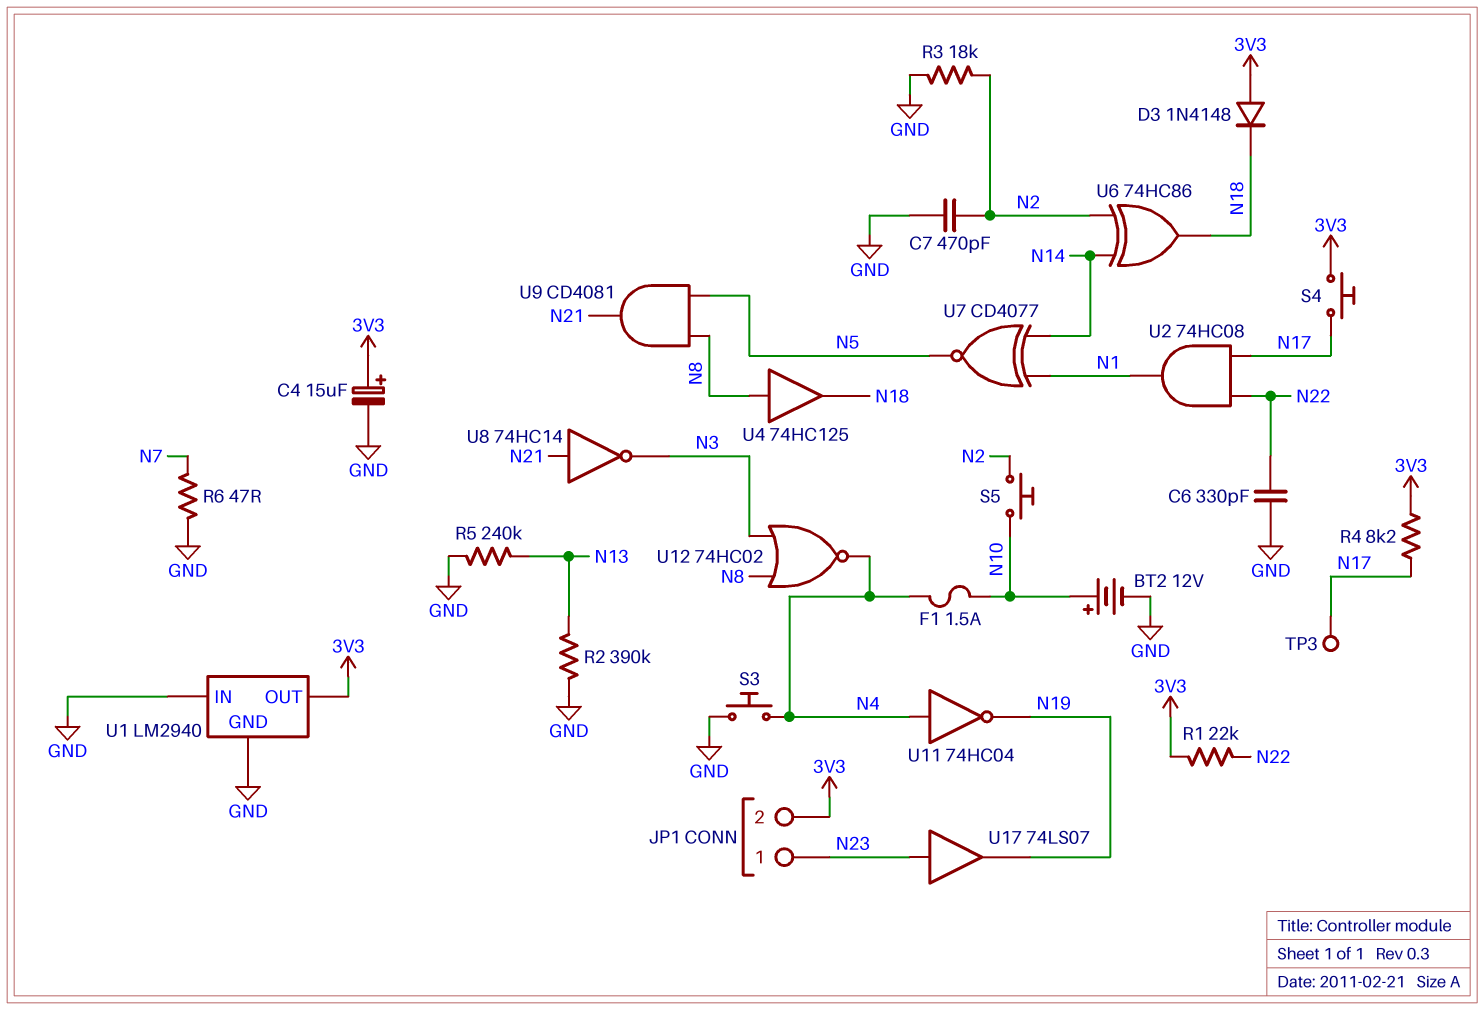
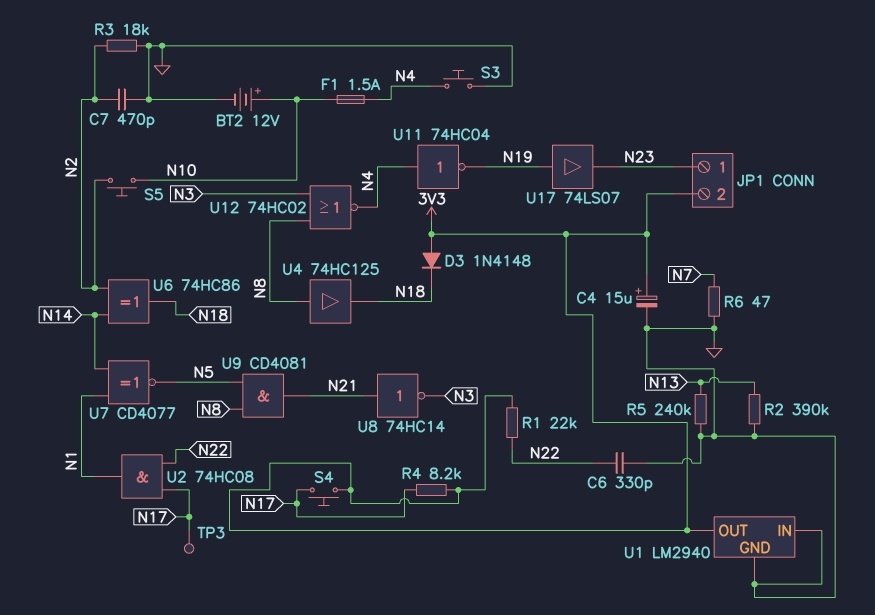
U17: buffer 74LS07 (in N23, out N19) -> buffer 74LS07 (in N19, out N23)

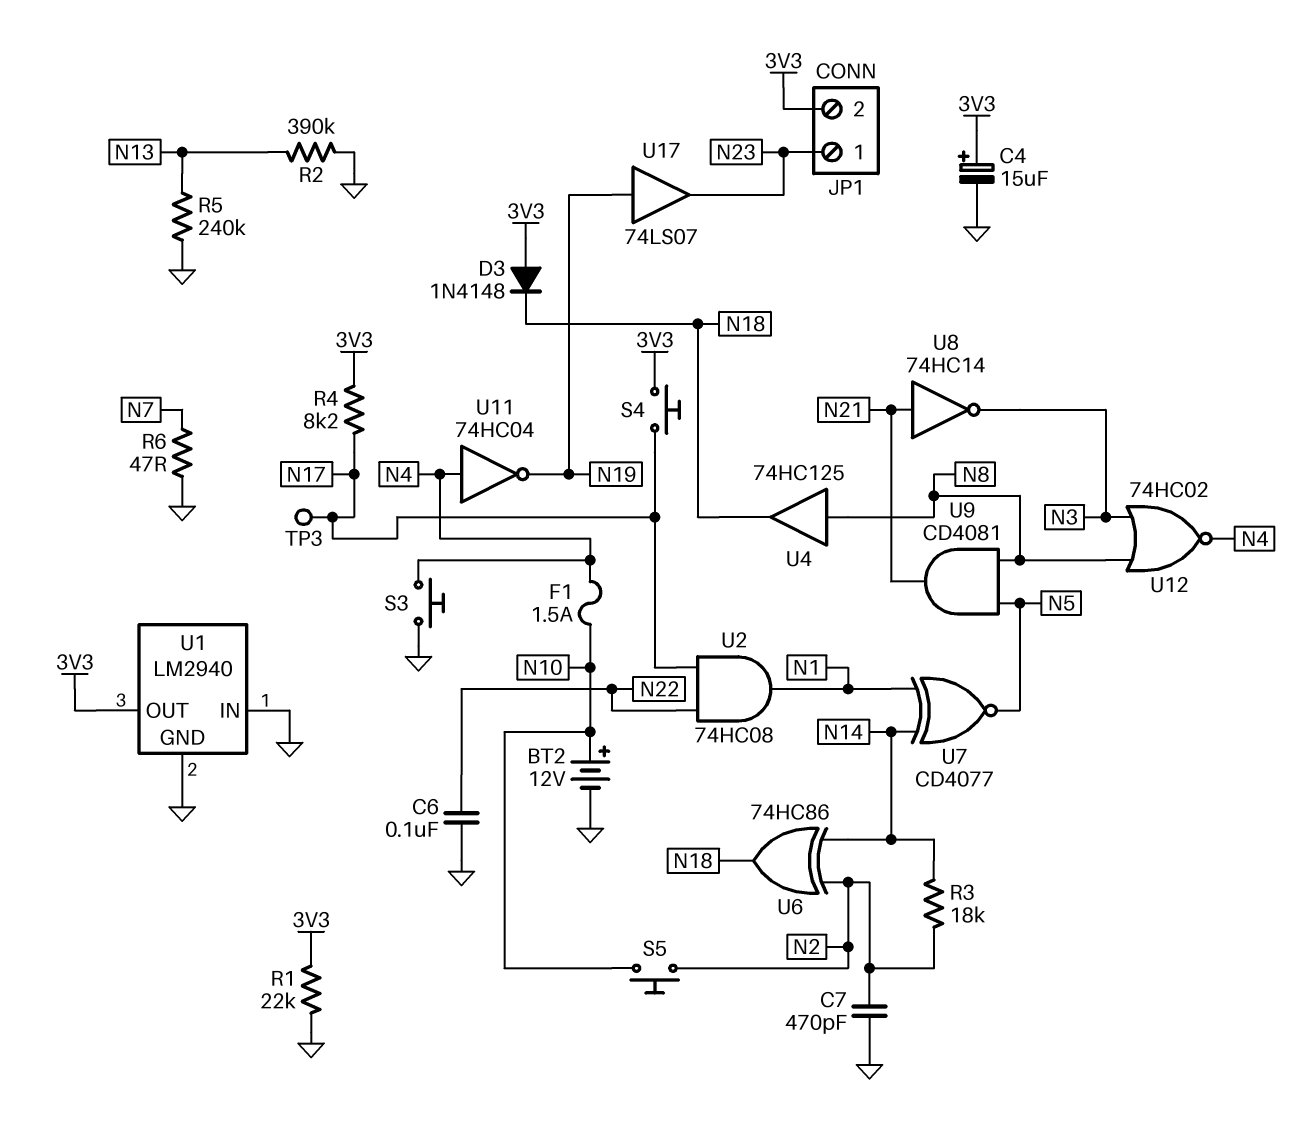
C6: 330pF (GND, N22) -> 100nF (GND, N22)
R1: 22k (3V3, N22) -> 22k (3V3, GND)
R3: 18k (GND, N2) -> 18k (N2, N14)

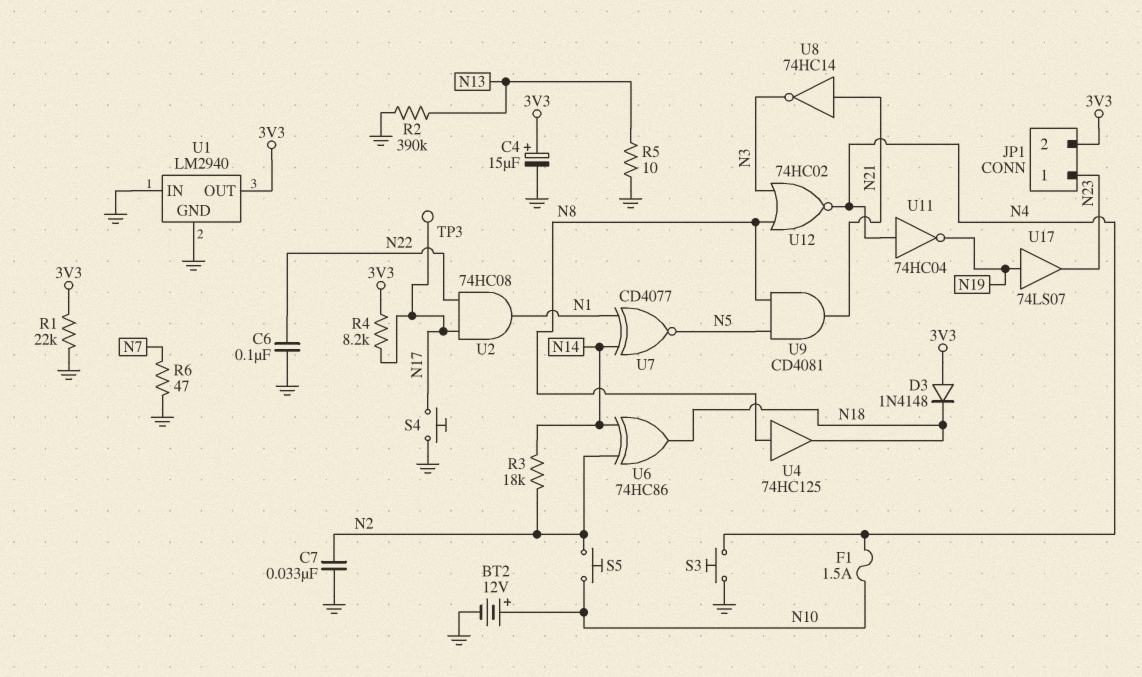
C7: 470pF (GND, N2) -> 33nF (GND, N2)
R5: 240k (GND, N13) -> 10 (GND, N13)
S4: button (3V3, N17) -> button (GND, N17)

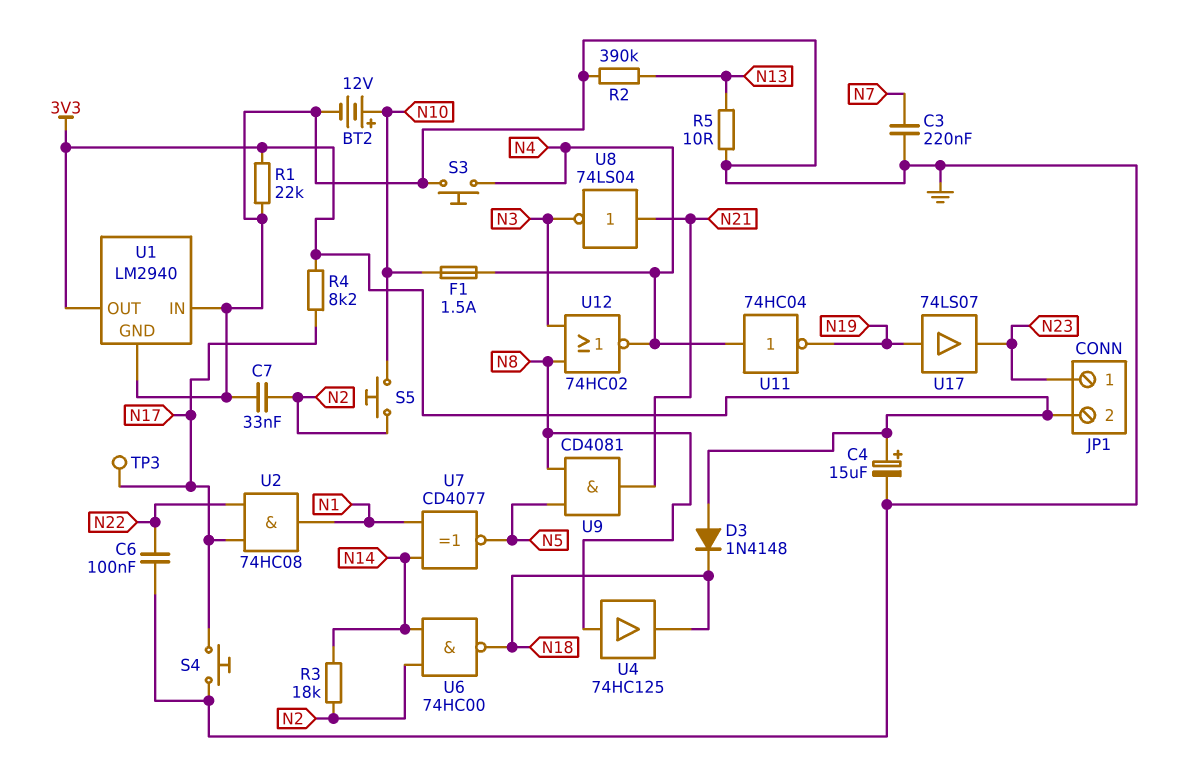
C3: none -> 220nF (GND, N7)
R6: 47 (GND, N7) -> none
U6: XOR 74HC86 (in N2, in N14, out N18) -> NAND 74HC00 (in N2, in N14, out N18)
U8: NOT 74HC14 (in N21, out N3) -> NOT 74LS04 (in N21, out N3)

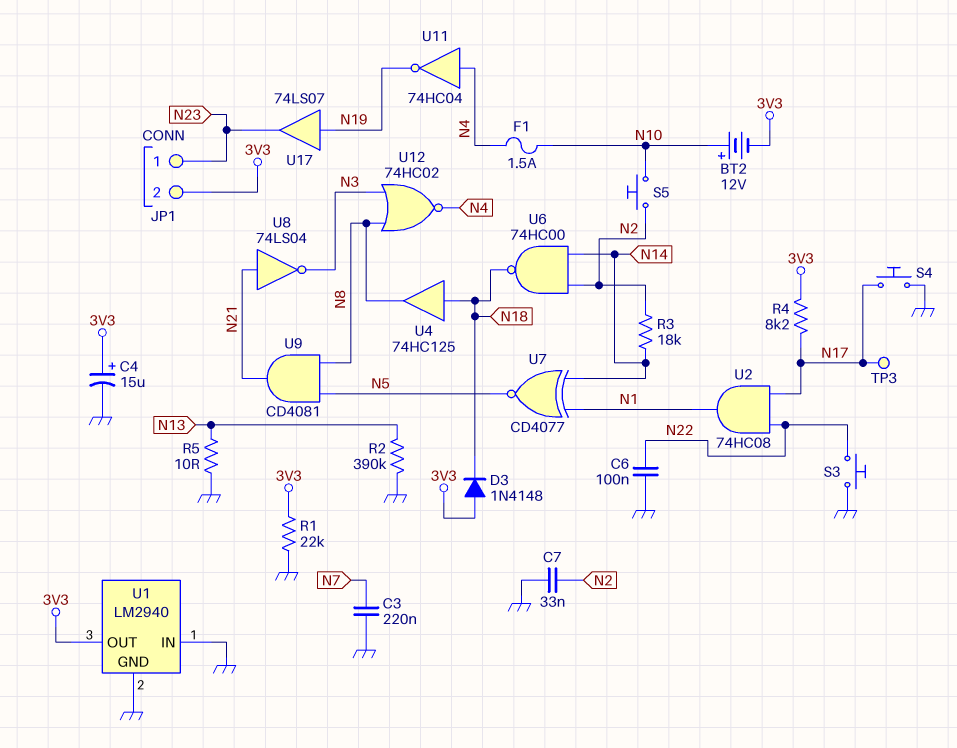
BT2: 12V (plus N10, minus GND) -> 12V (plus N10, minus 3V3)
S3: button (GND, N4) -> button (GND, N22)
U4: buffer 74HC125 (in N8, out N18) -> buffer 74HC125 (in N18, out N8)

